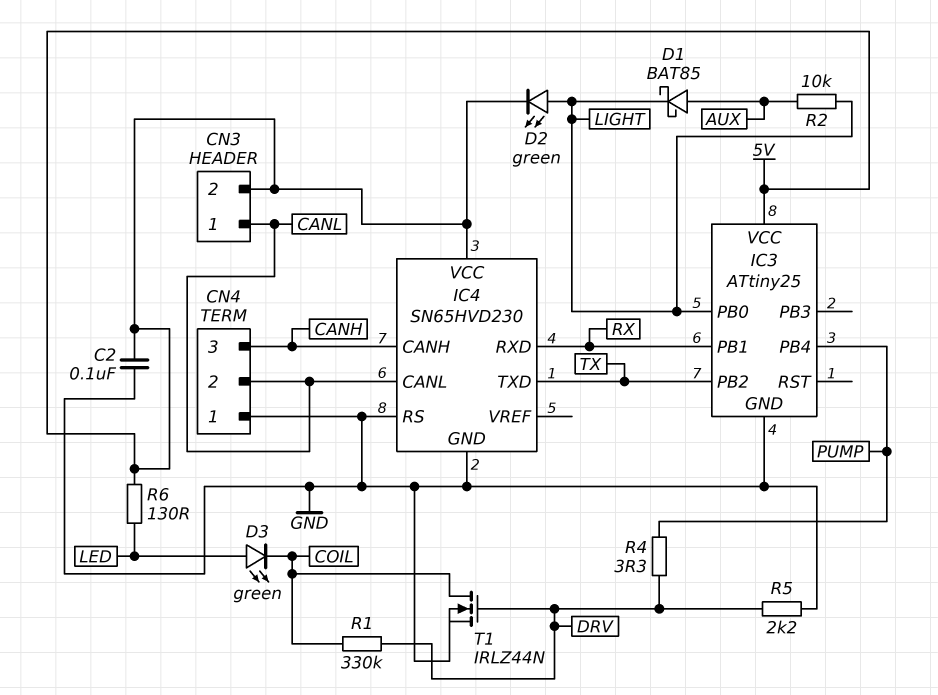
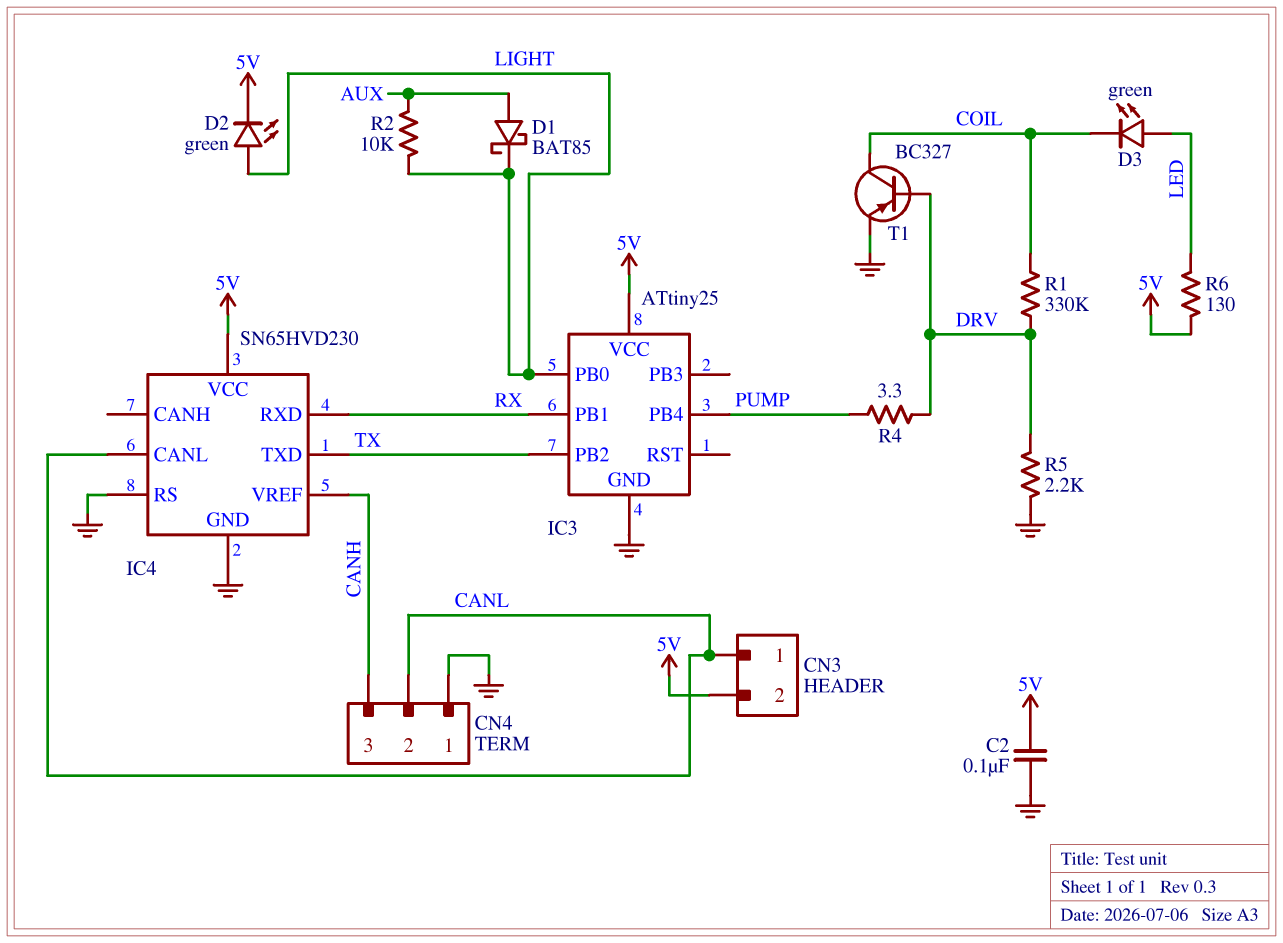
IC4 pin CANH: CANH -> none
IC4 pin VREF: none -> CANH
T1: NMOS IRLZ44N (G DRV, D COIL, S GND) -> PNP BC327 (B DRV, C COIL, E GND)

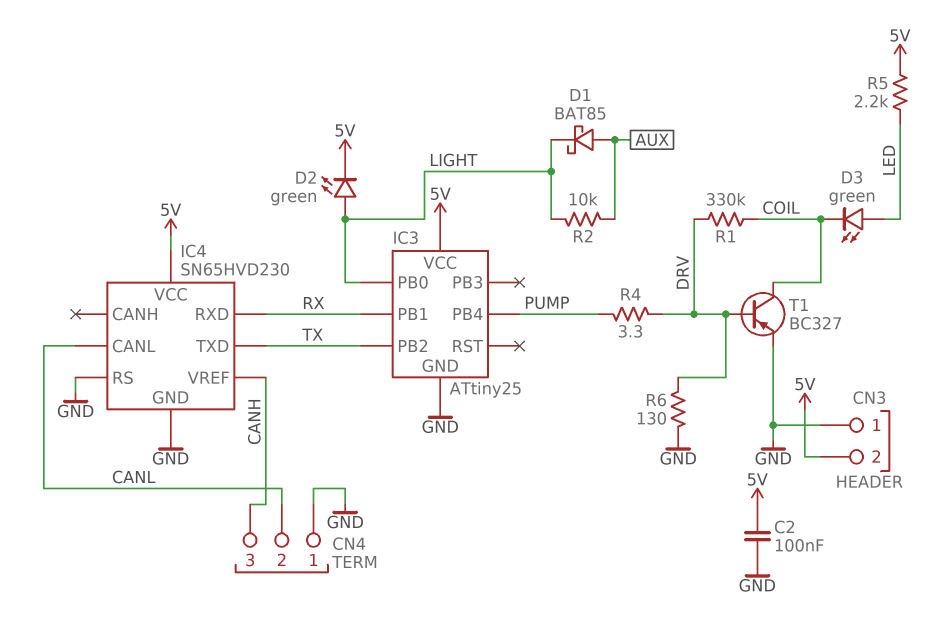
CN3 pin 1: CANL -> GND
R5: 2.2k (DRV, GND) -> 2.2k (5V, LED)
R6: 130 (5V, LED) -> 130 (DRV, GND)

